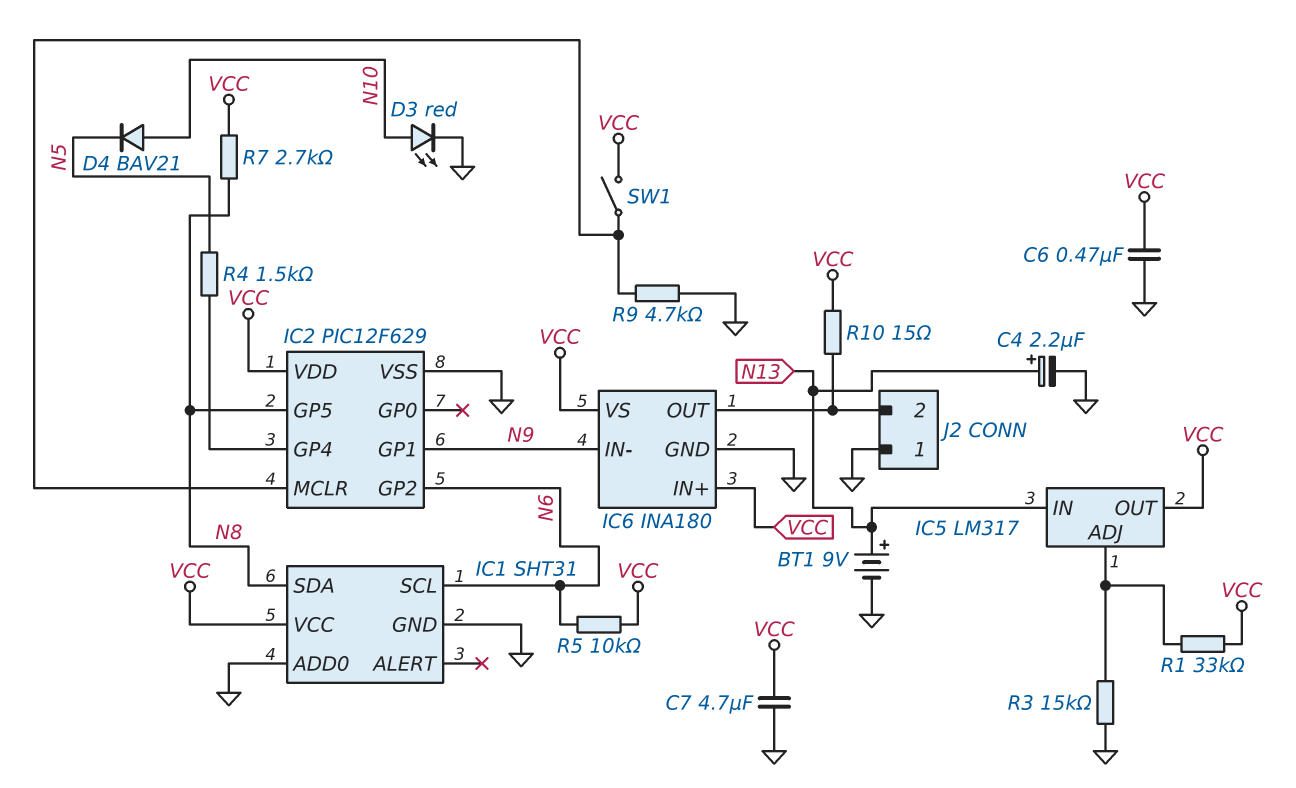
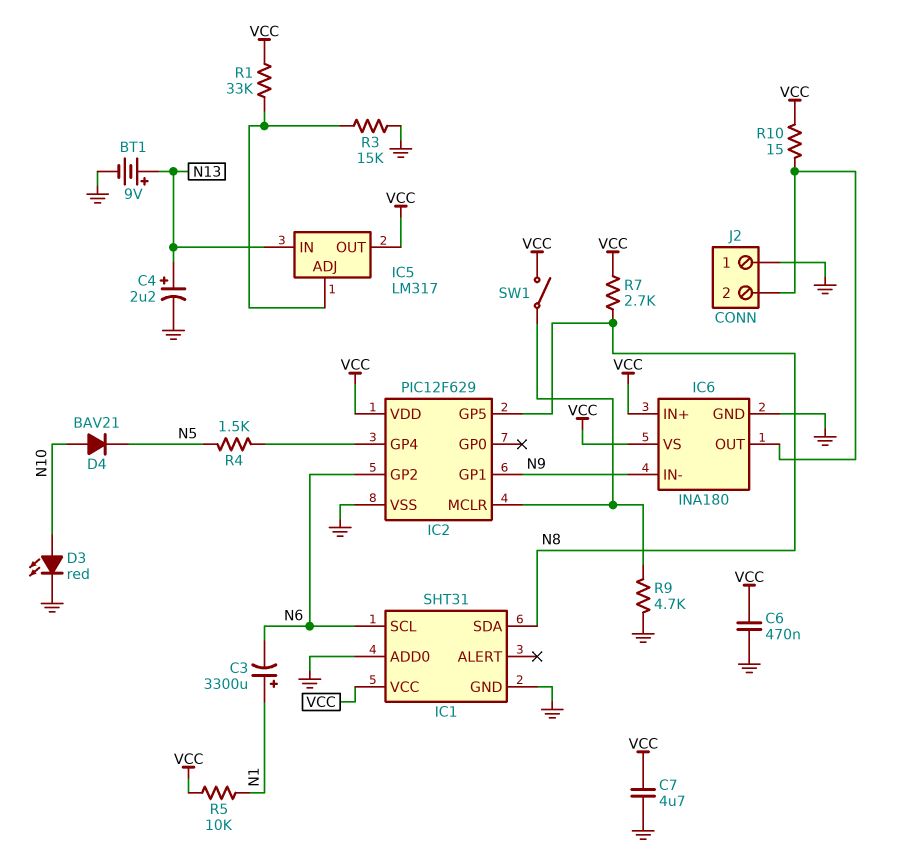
C3: none -> 3300uF (plus N1, minus N6)
R5: 10k (N6, VCC) -> 10k (N1, VCC)

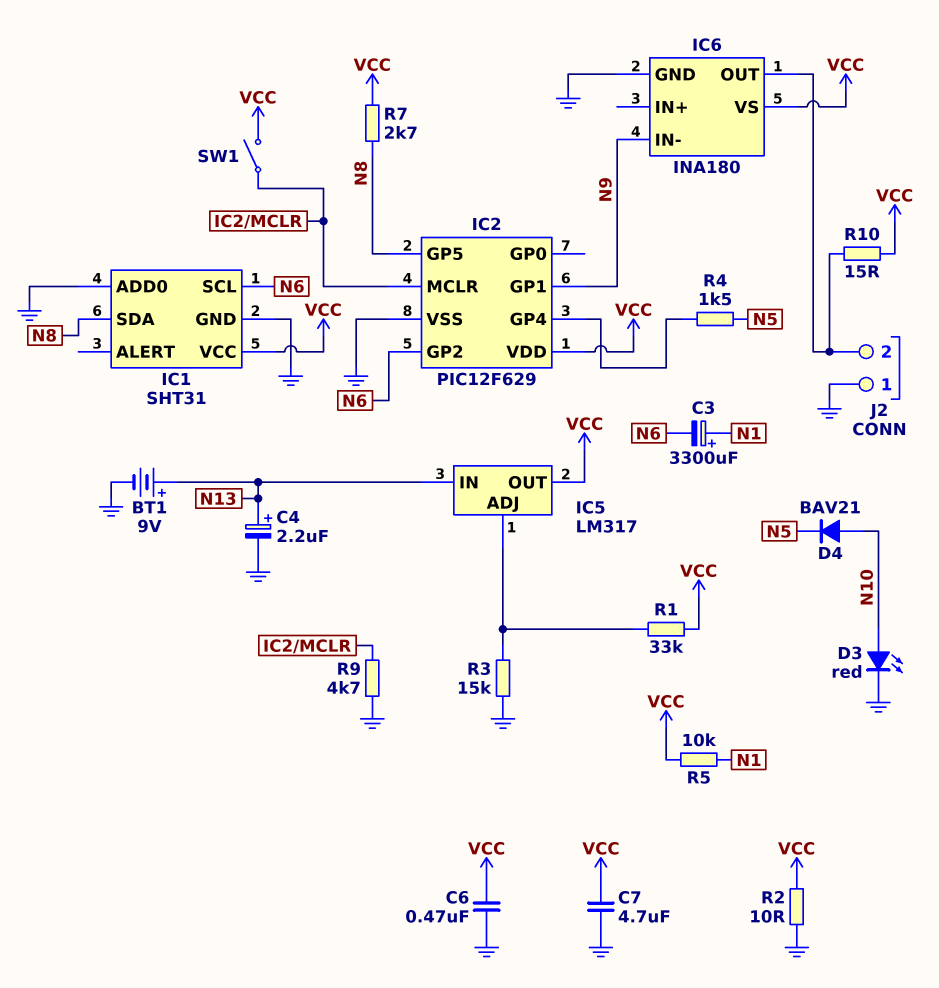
IC6 pin IN+: VCC -> none
R2: none -> 10 (GND, VCC)

